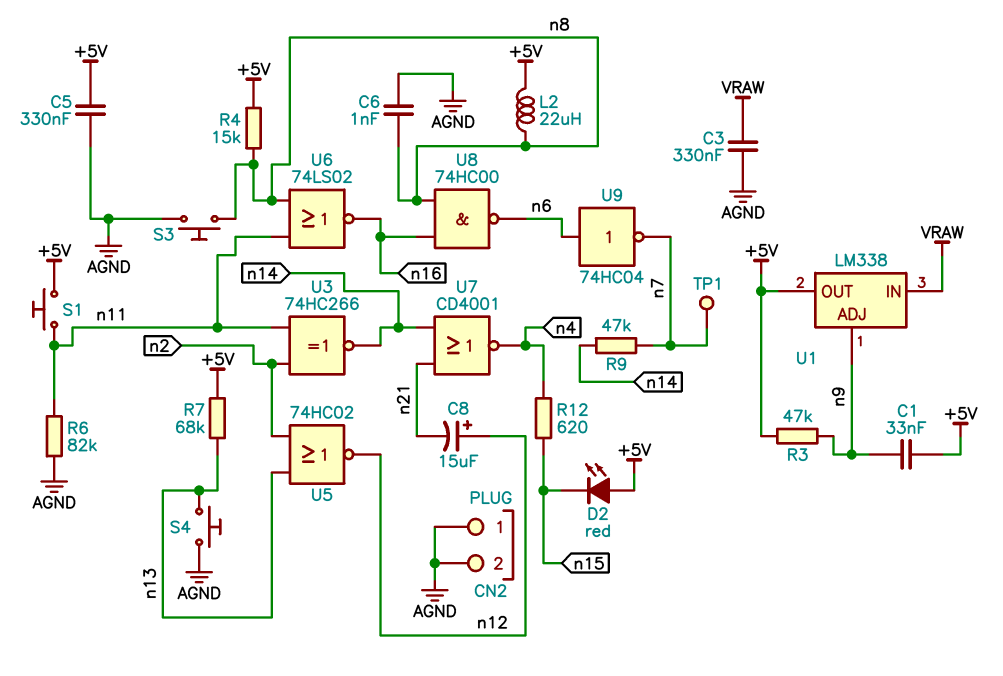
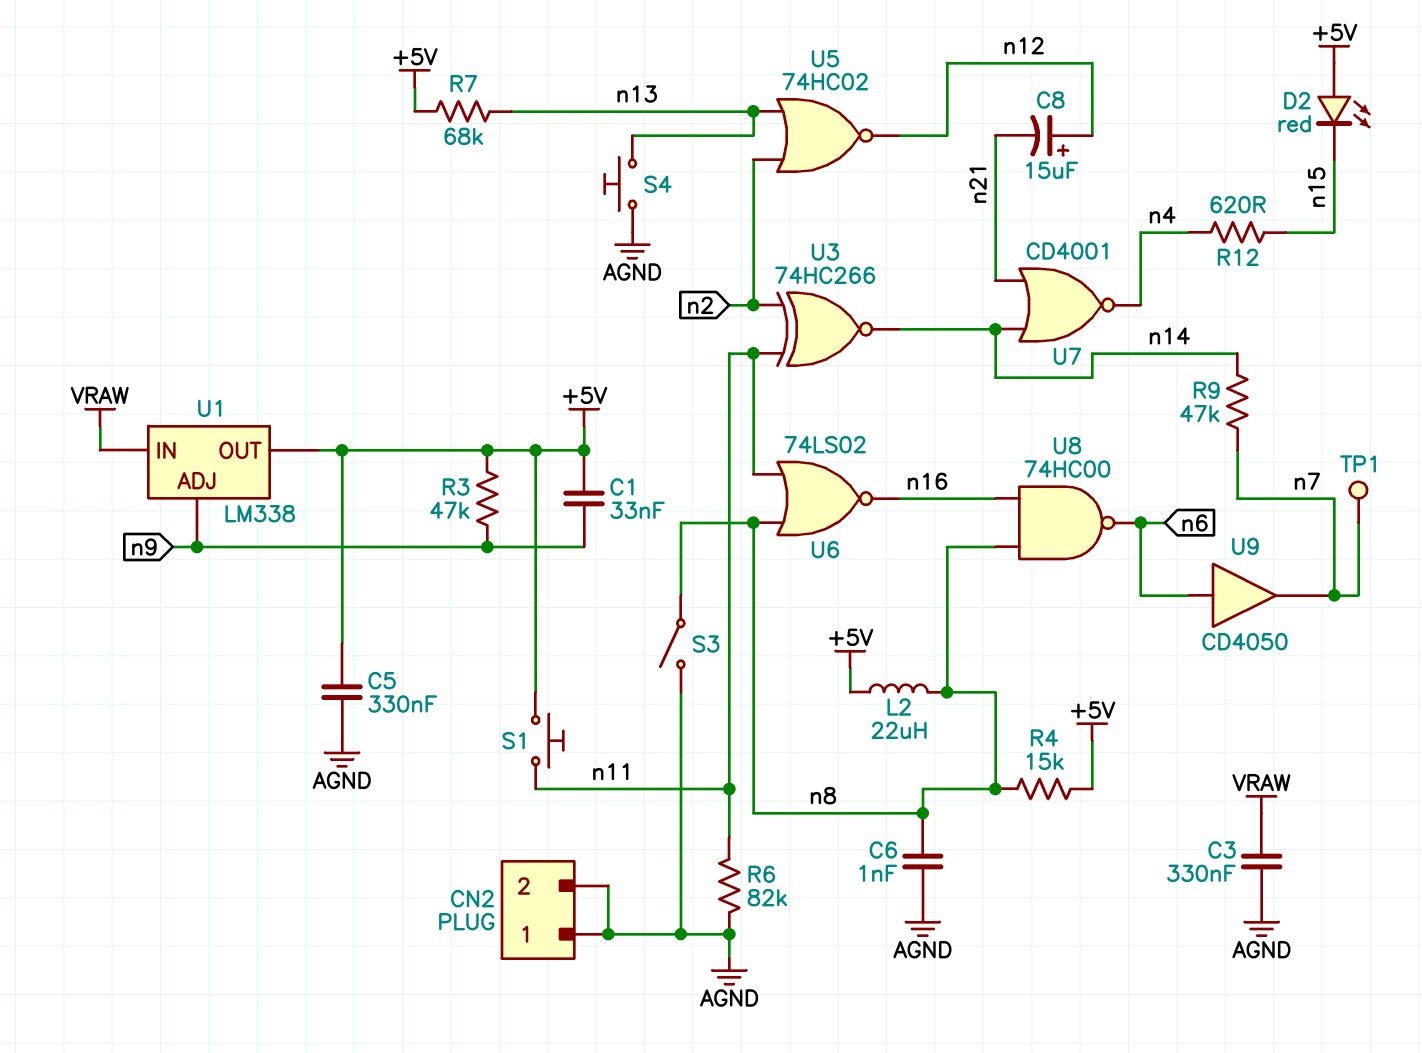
S3: button (AGND, n8) -> switch (AGND, n8)
U9: NOT 74HC04 (in n6, out n7) -> buffer CD4050 (in n6, out n7)

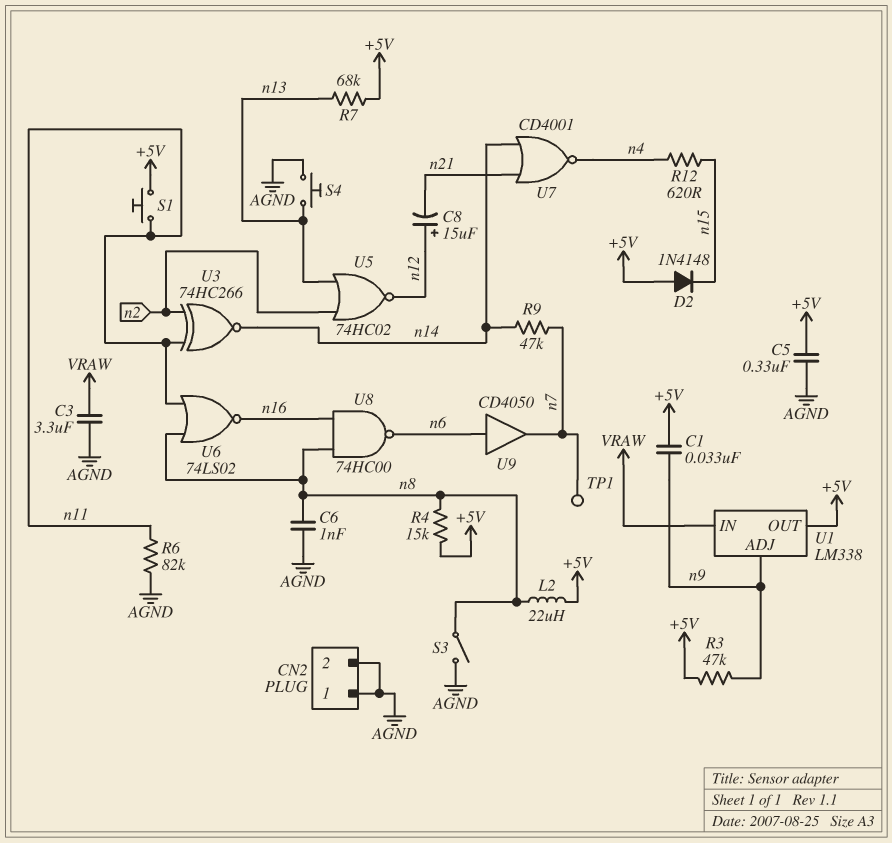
C3: 330nF (AGND, VRAW) -> 3.3uF (AGND, VRAW)
D2: LED red (A +5V, K n15) -> diode 1N4148 (A +5V, K n15)

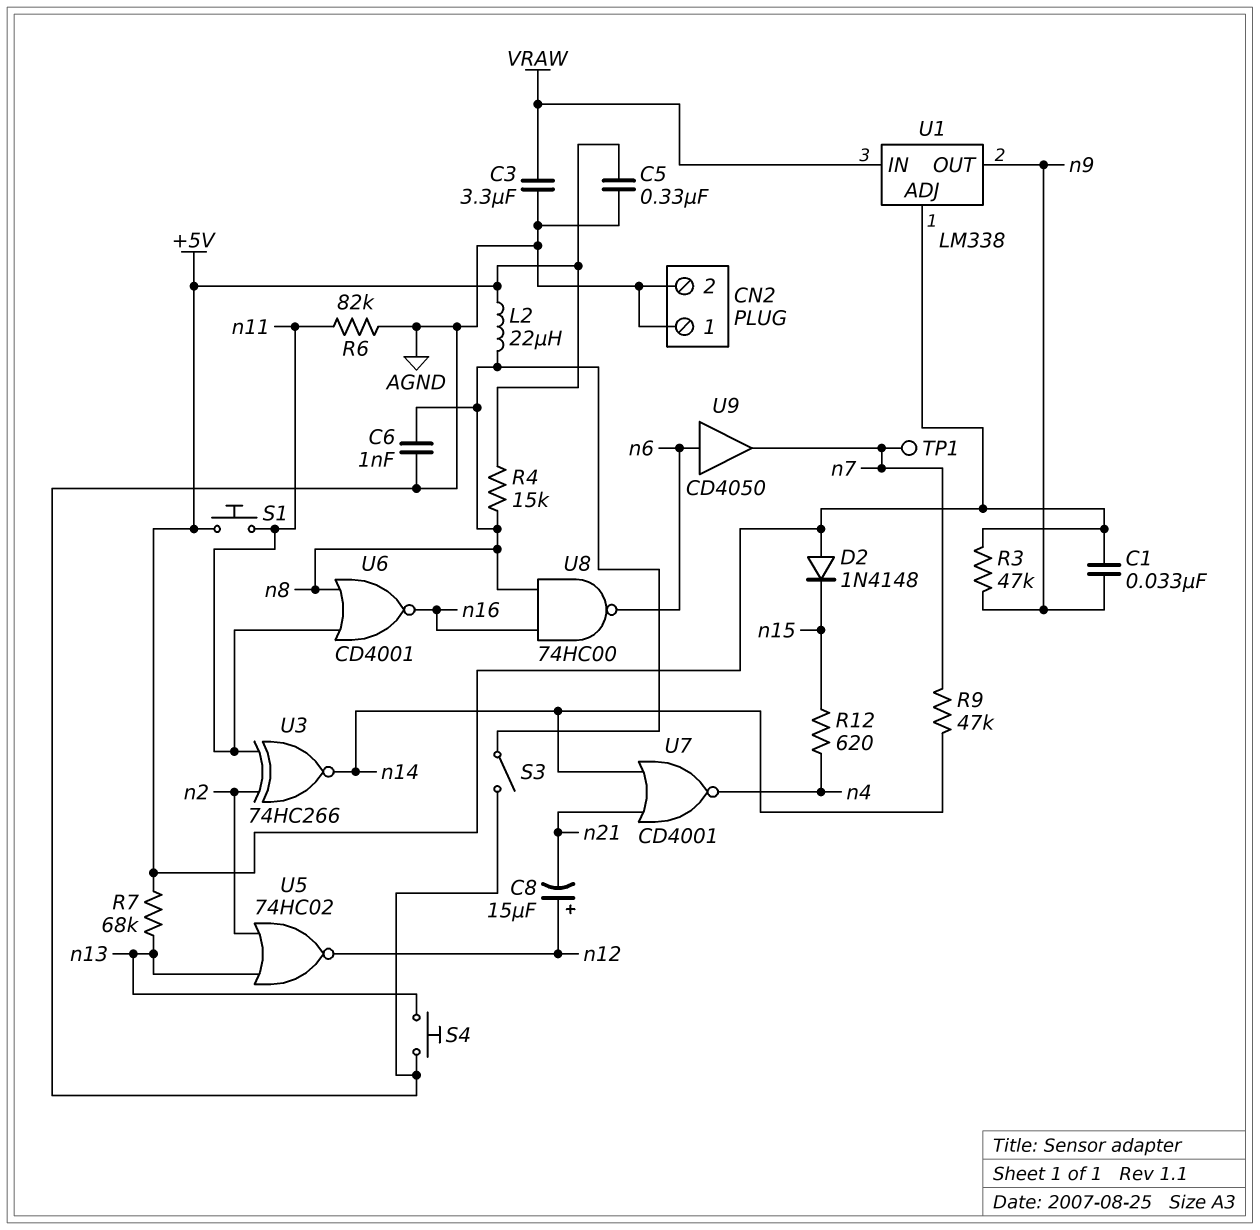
U1 pin ADJ: n9 -> +5V
U1 pin OUT: +5V -> n9
U6: NOR 74LS02 (in n8, in n11, out n16) -> NOR CD4001 (in n8, in n11, out n16)

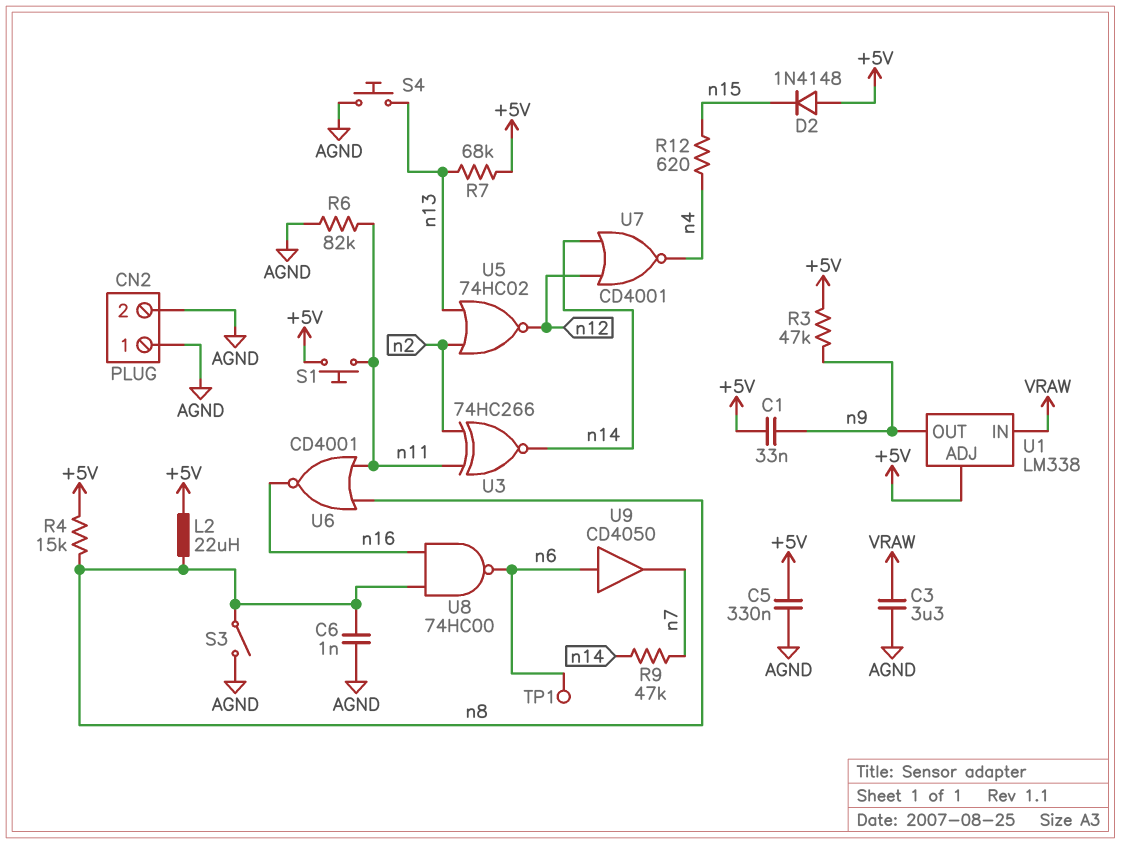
C8: 15uF (plus n12, minus n21) -> none
TP1: test point (n7) -> test point (n6)
U7: NOR CD4001 (in n14, in n21, out n4) -> NOR CD4001 (in n12, in n14, out n4)

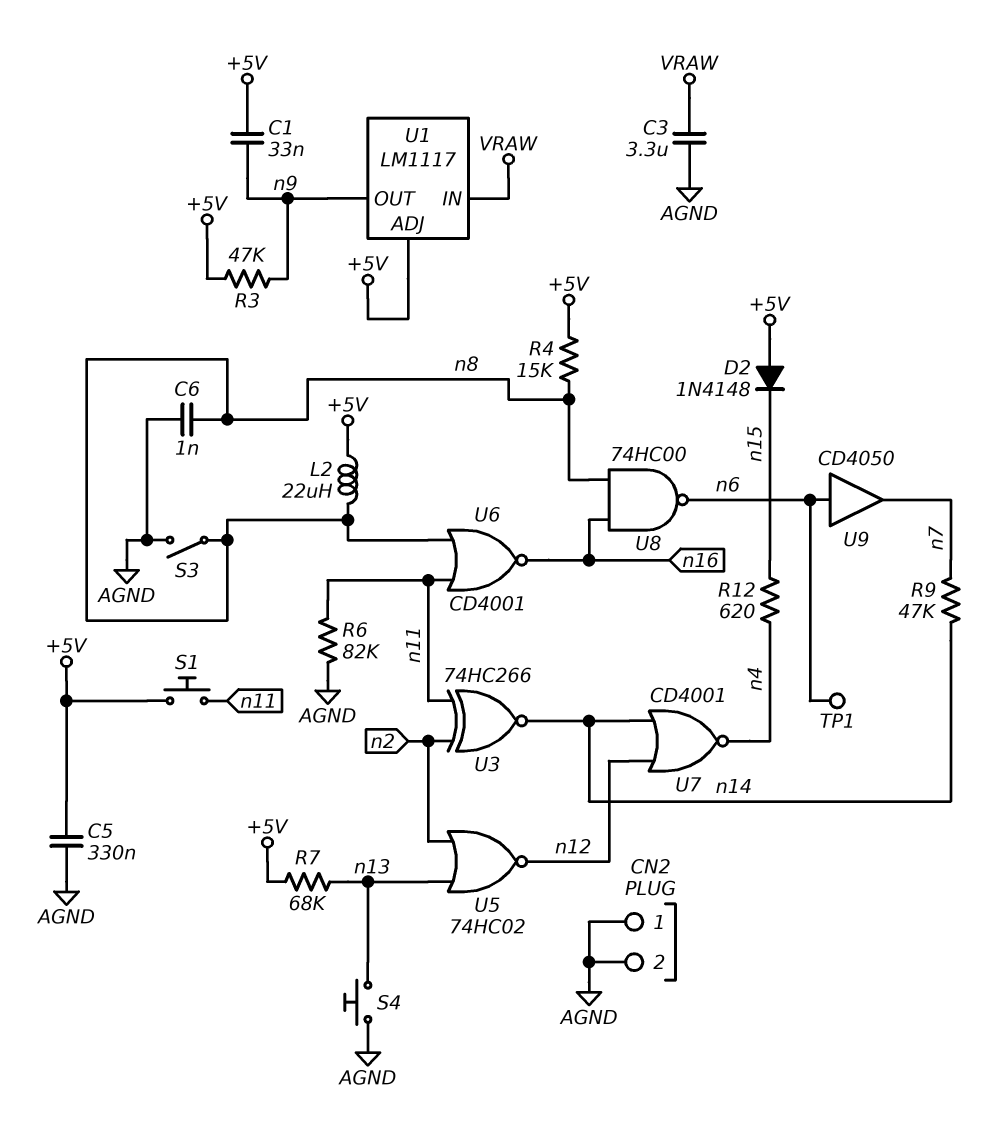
U1: LM338 -> LM1117

